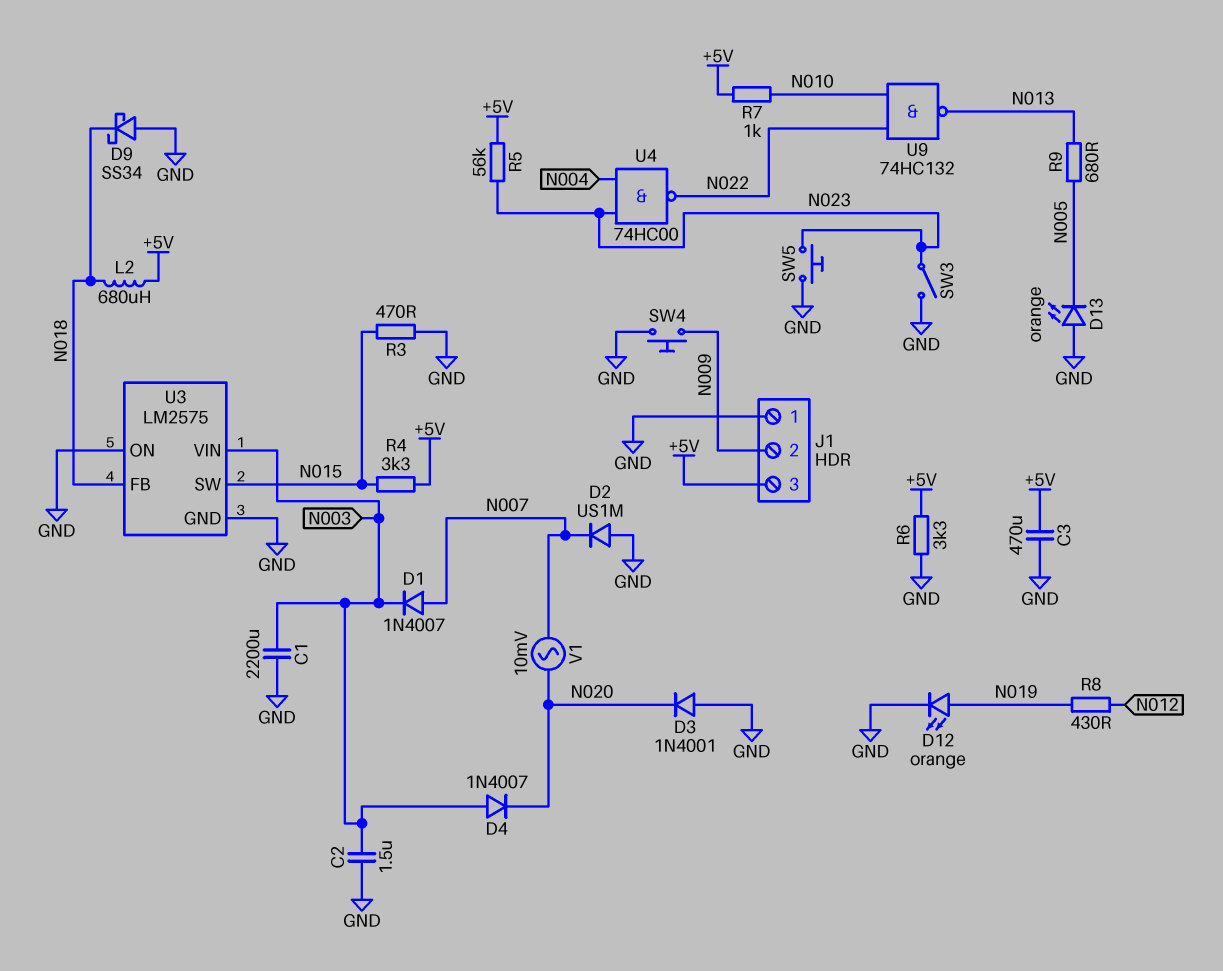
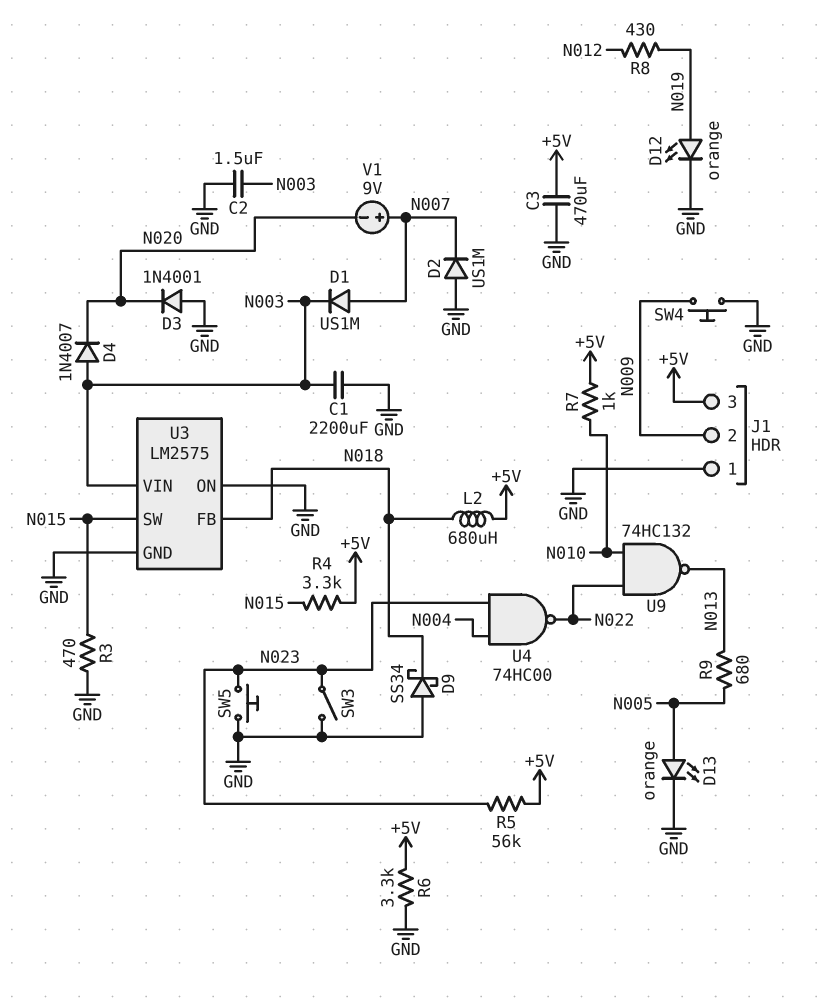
D1: diode 1N4007 (A N007, K N003) -> diode US1M (A N007, K N003)
D13: LED orange (A GND, K N005) -> LED orange (A N005, K GND)
V1: AC 10mV (N007, N020) -> 9V (plus N007, minus N020)

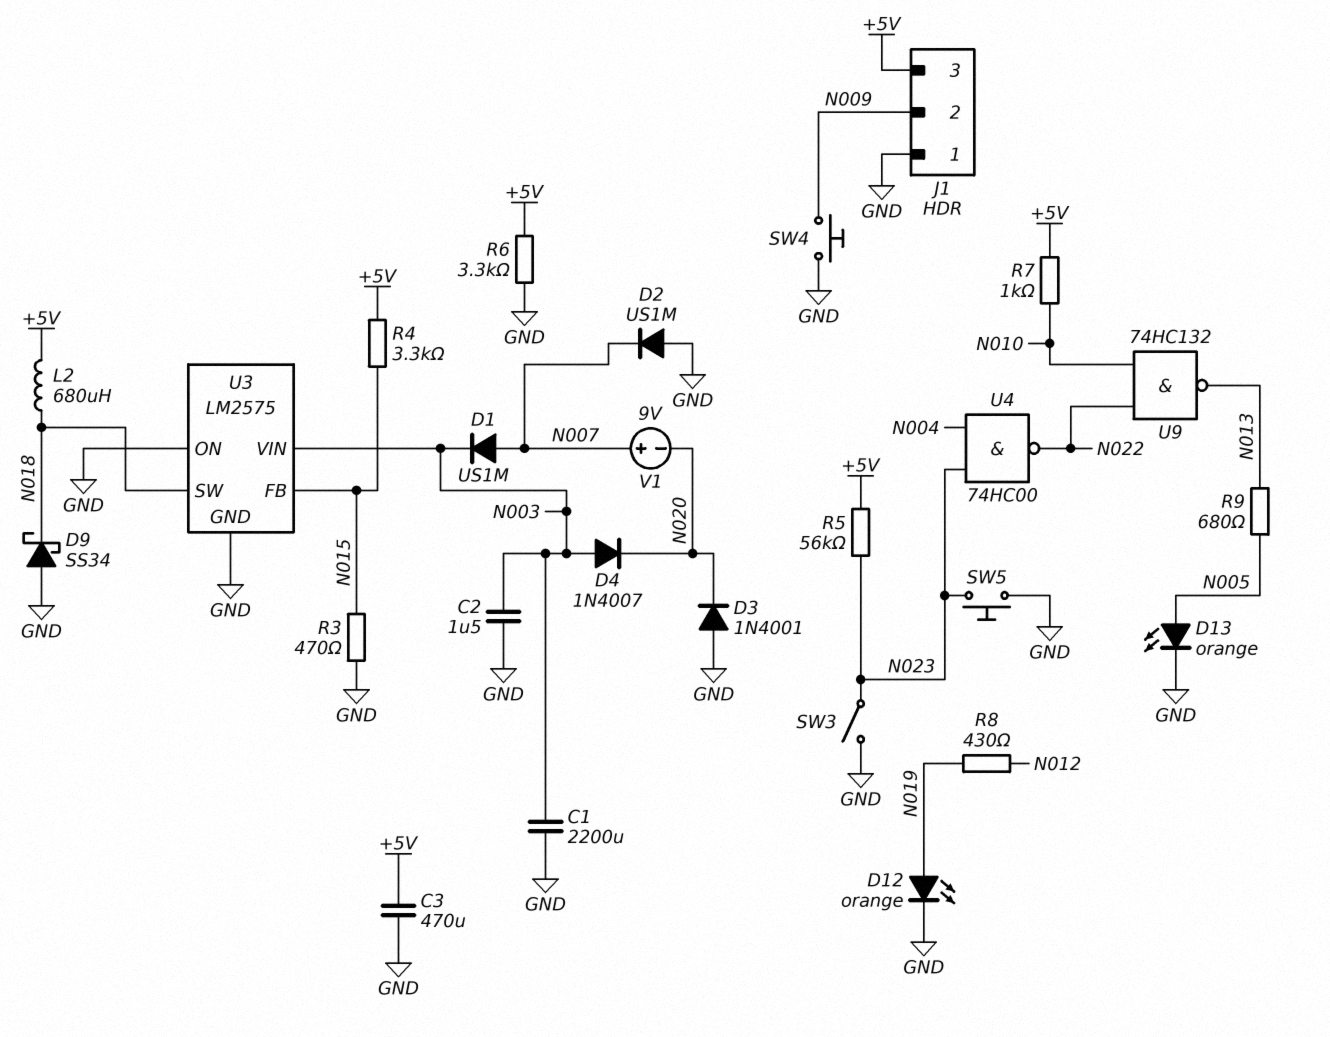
U3 pin FB: N018 -> N015
U3 pin SW: N015 -> N018

